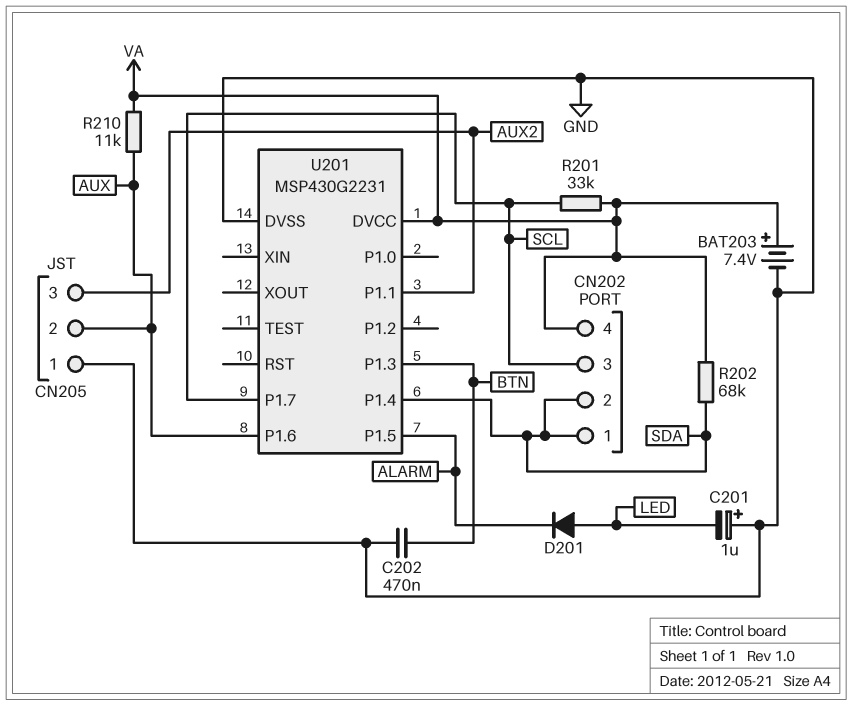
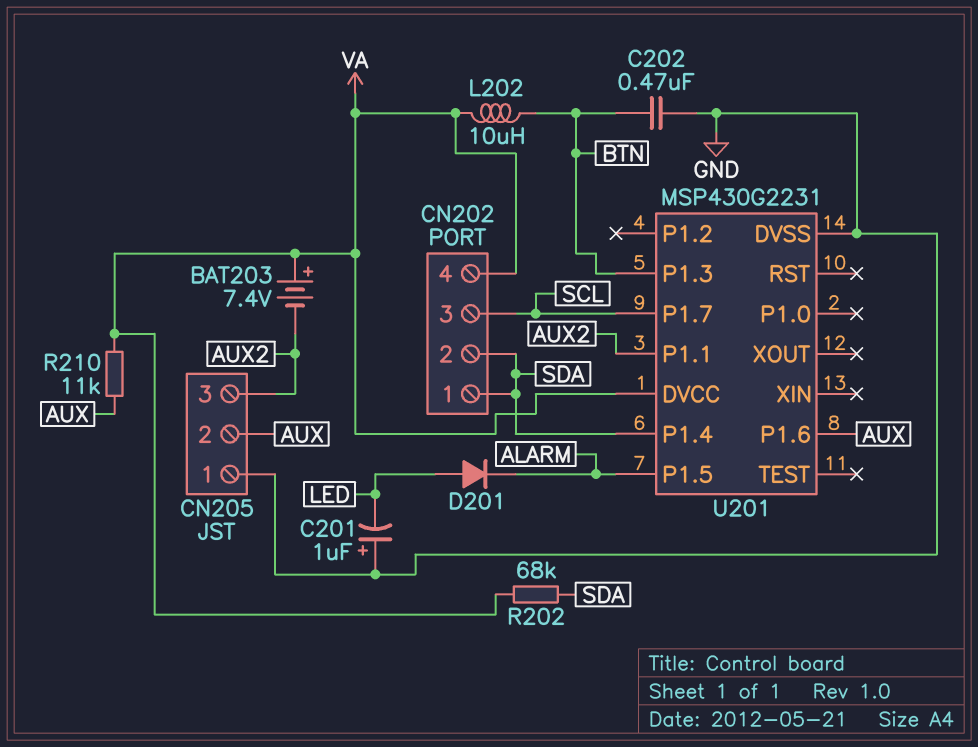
BAT203: 7.4V (plus VA, minus GND) -> 7.4V (plus VA, minus AUX2)
L202: none -> 10uH (BTN, VA)
R201: 33k (SCL, VA) -> none

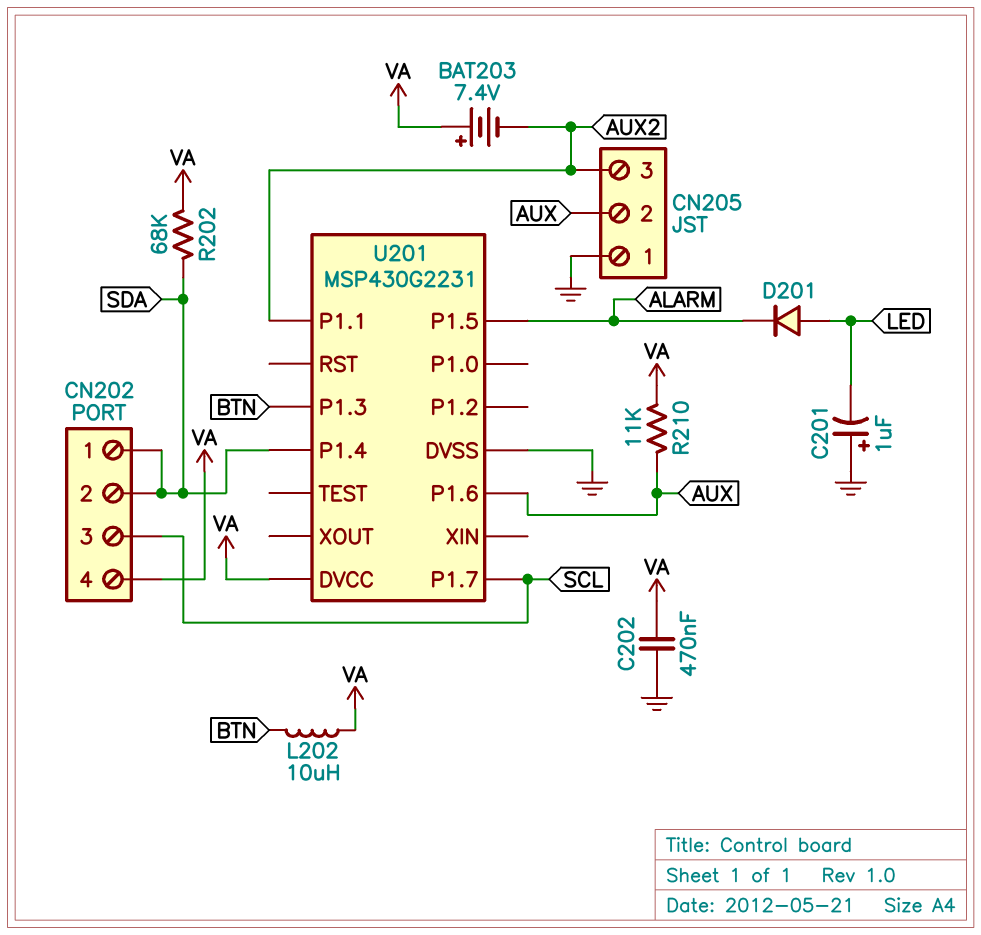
C202: 470nF (BTN, GND) -> 470nF (GND, VA)

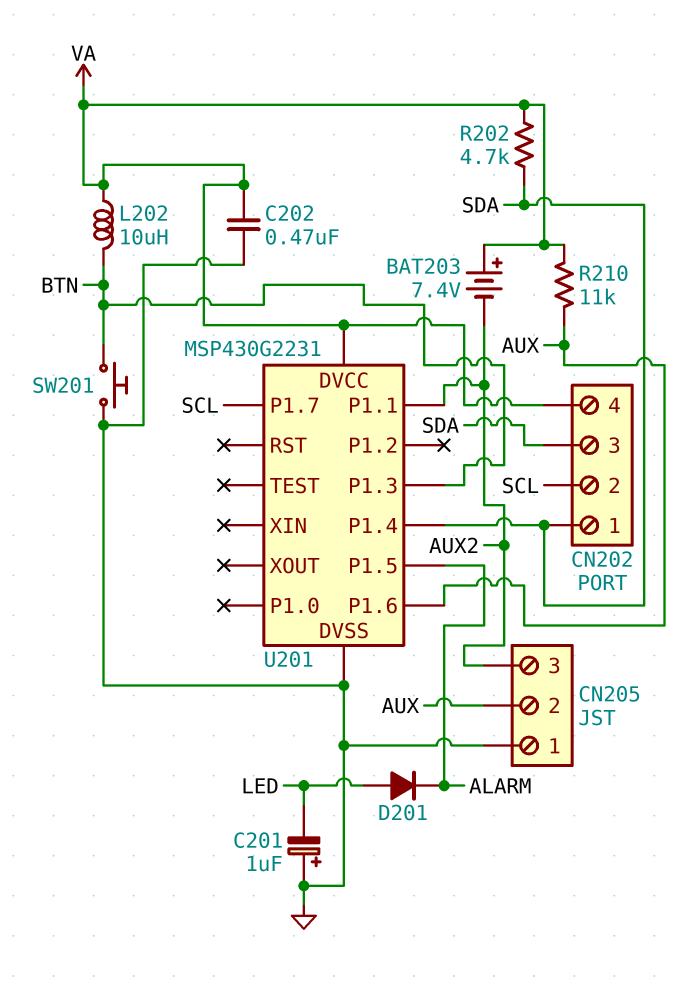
CN202 pin 2: SDA -> SCL
CN202 pin 3: SCL -> SDA
R202: 68k (SDA, VA) -> 4.7k (SDA, VA)
SW201: none -> button (BTN, GND)

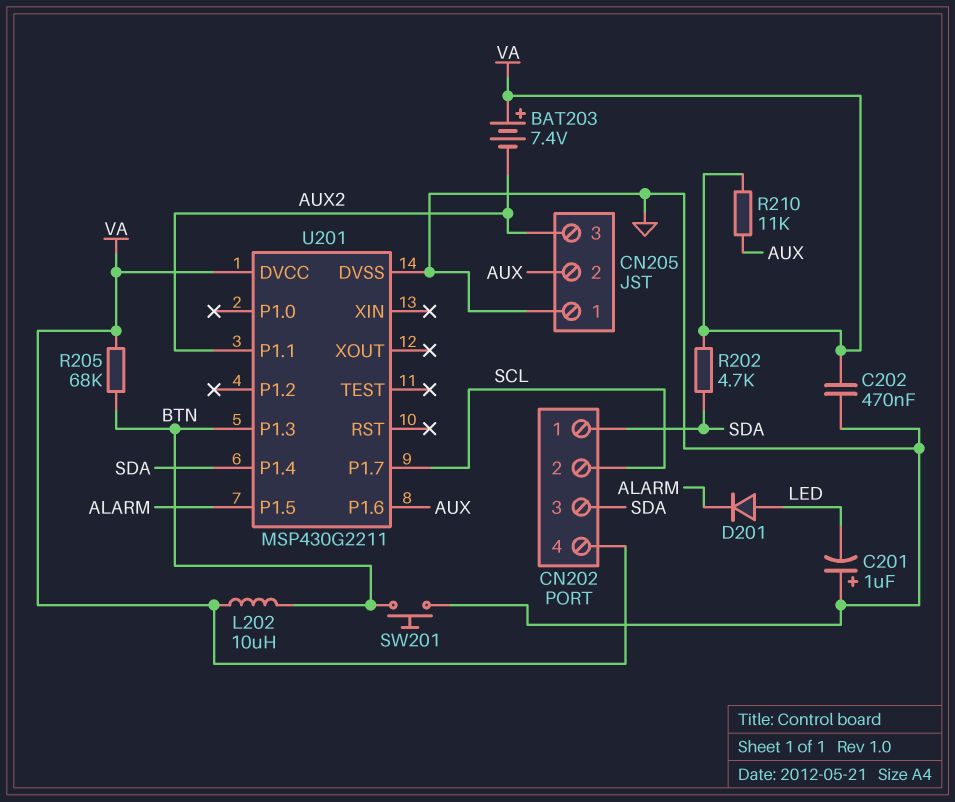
R205: none -> 68k (BTN, VA)
U201: MSP430G2231 -> MSP430G2211

